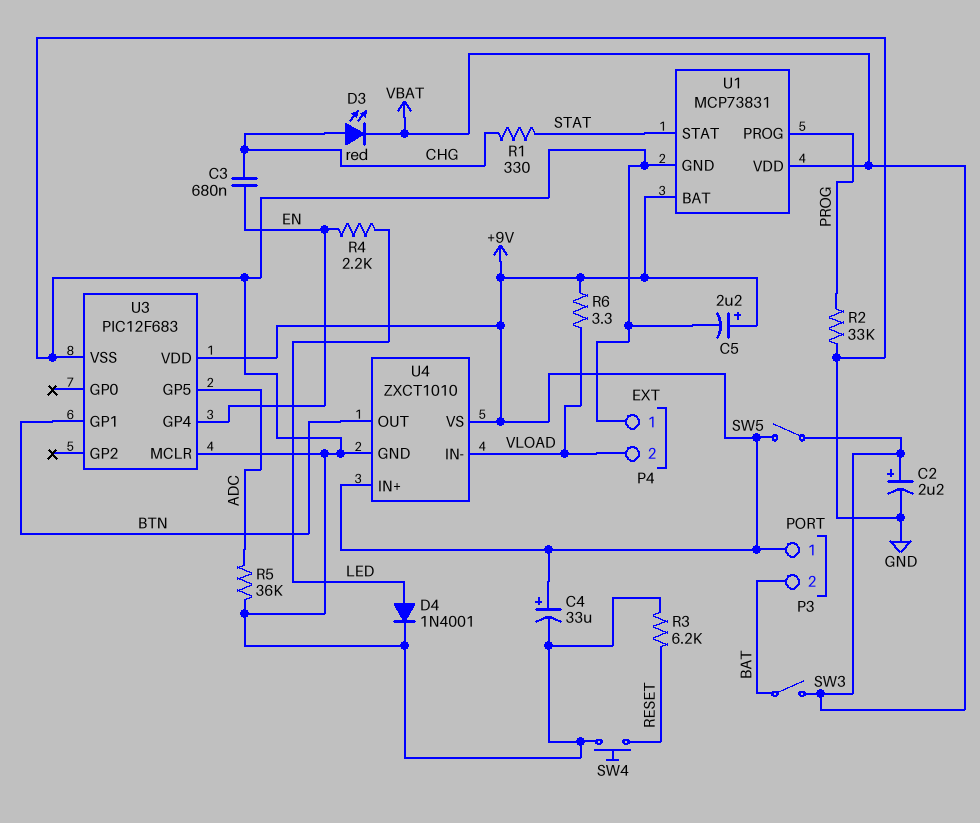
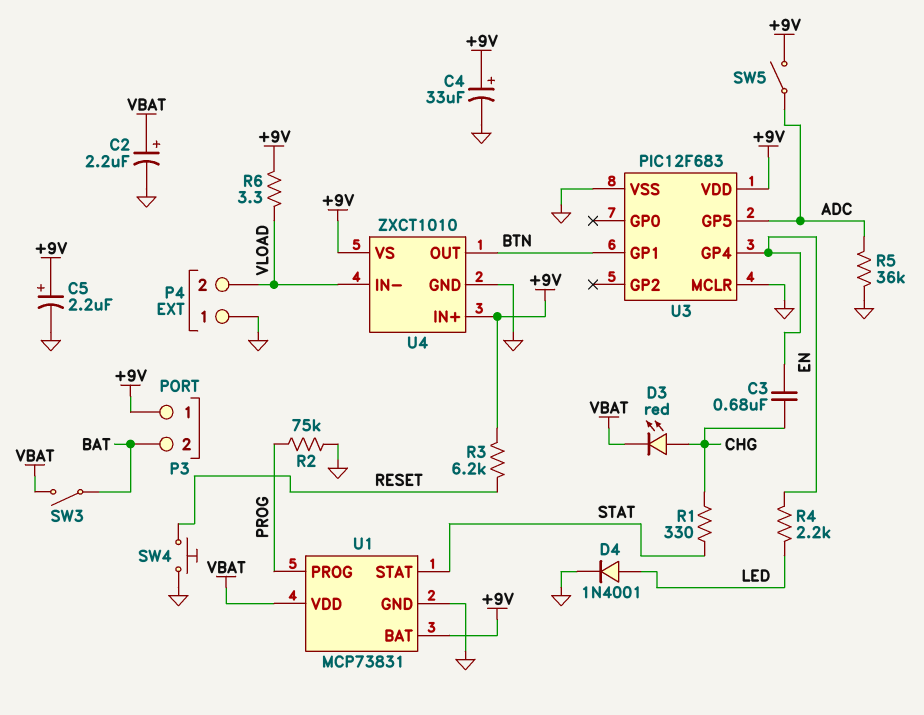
R2: 33k (GND, PROG) -> 75k (GND, PROG)
R3: 6.2k (GND, RESET) -> 6.2k (+9V, RESET)
SW5: switch (+9V, VBAT) -> switch (+9V, ADC)

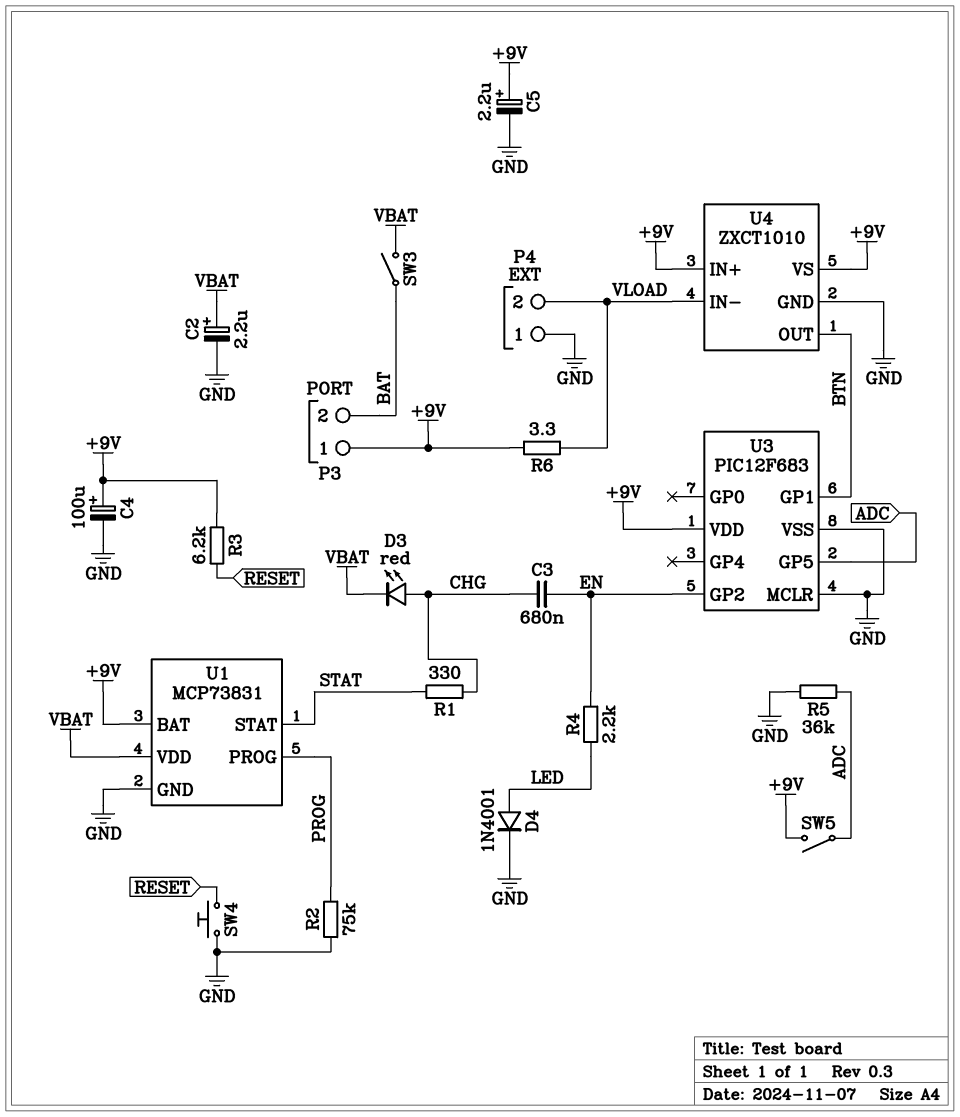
C4: 33uF (plus +9V, minus GND) -> 100uF (plus +9V, minus GND)
U3 pin GP2: none -> EN
U3 pin GP4: EN -> none

